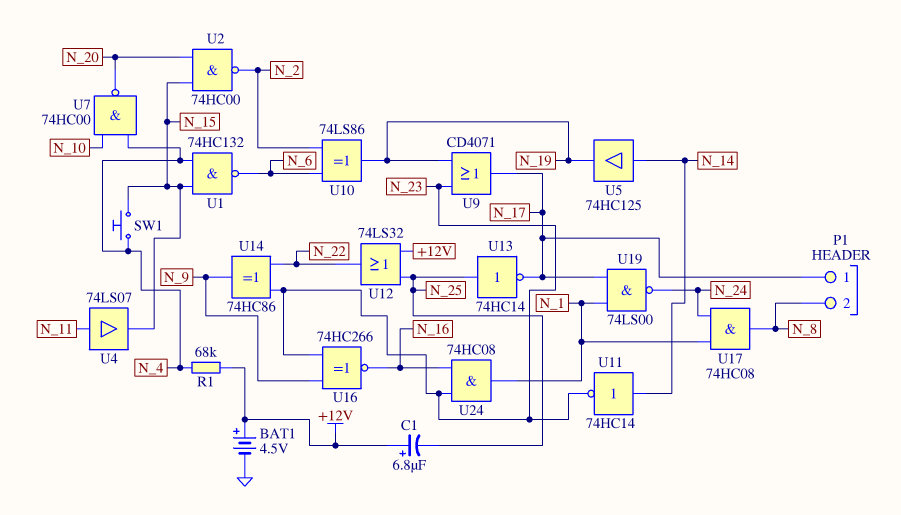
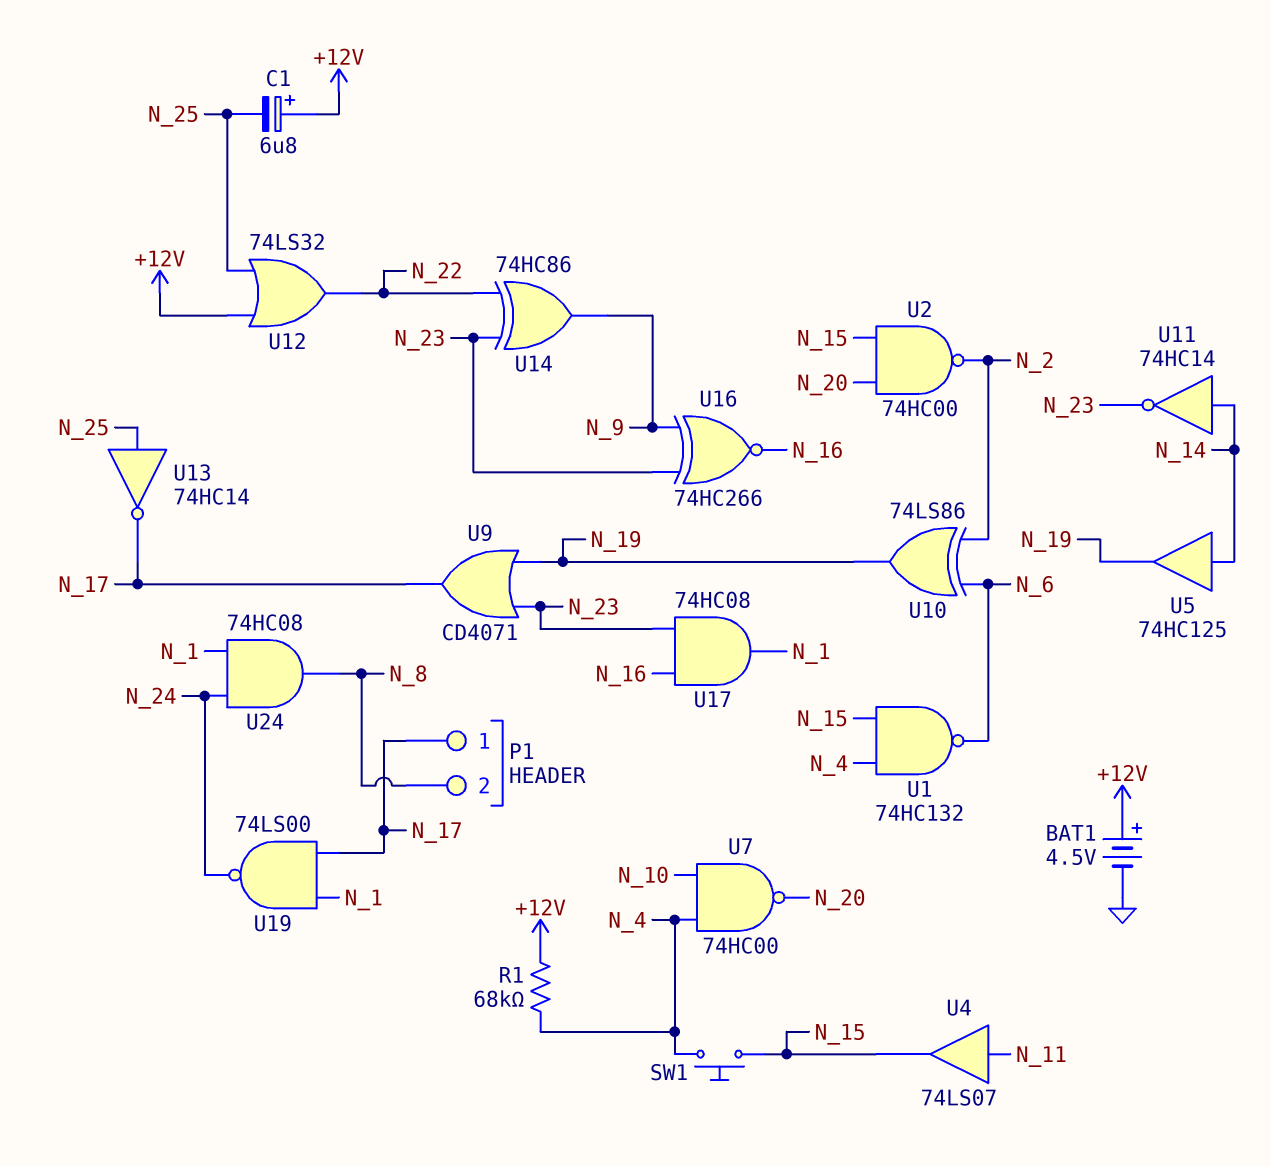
U17: AND 74HC08 (in N_1, in N_24, out N_8) -> AND 74HC08 (in N_16, in N_23, out N_1)
U24: AND 74HC08 (in N_16, in N_23, out N_1) -> AND 74HC08 (in N_1, in N_24, out N_8)

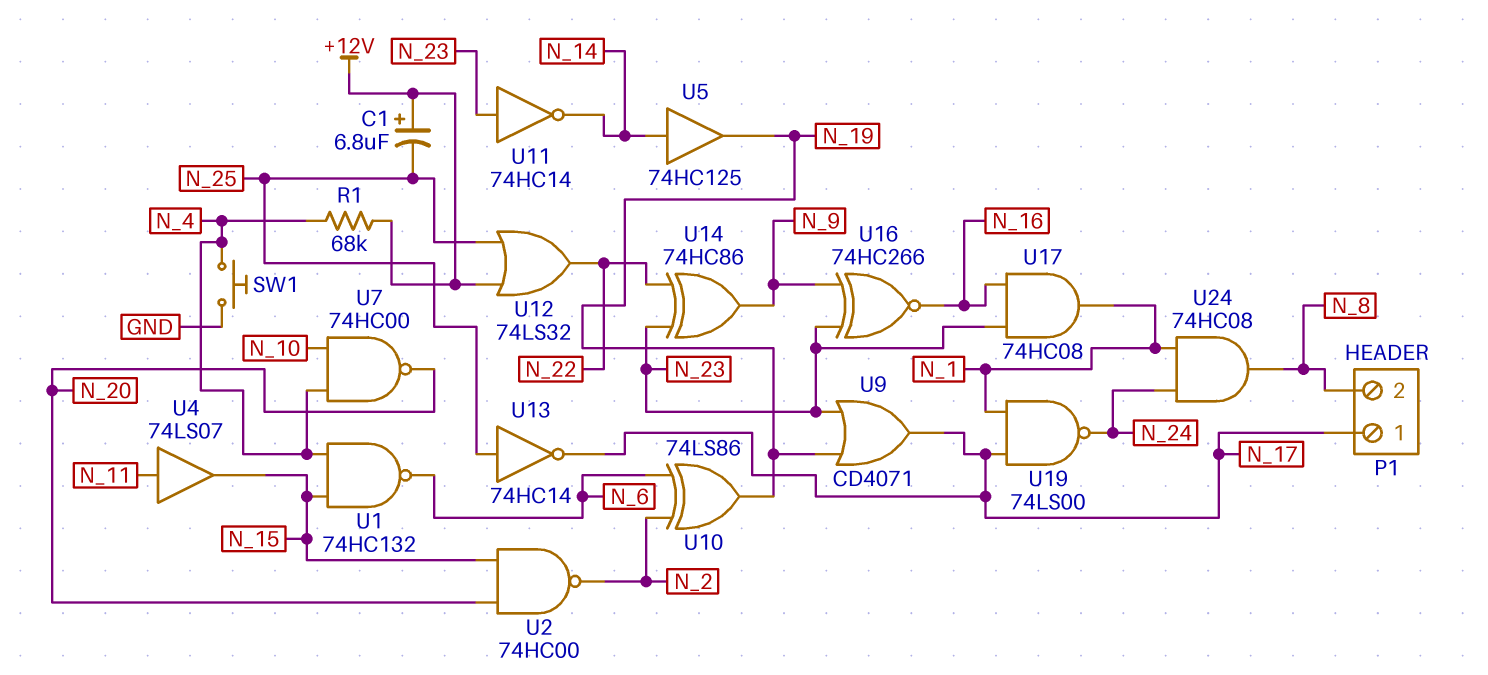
BAT1: 4.5V (plus +12V, minus GND) -> none
SW1: button (N_4, N_15) -> button (GND, N_4)
U11: NOT 74HC14 (in N_14, out N_23) -> NOT 74HC14 (in N_23, out N_14)

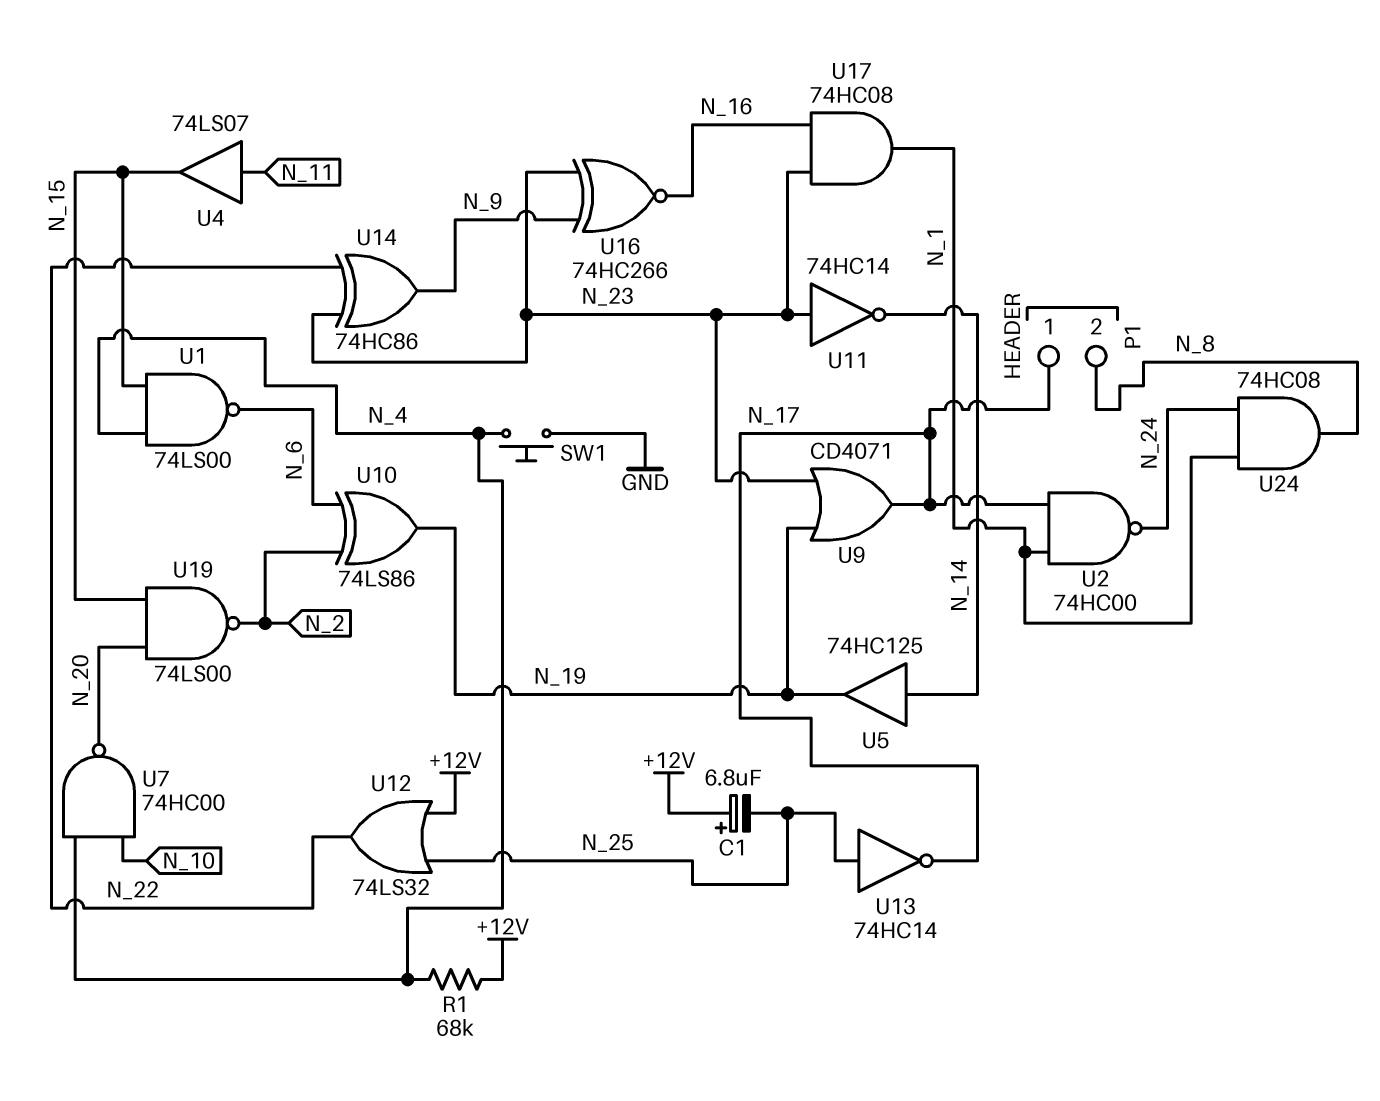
U1: NAND 74HC132 (in N_4, in N_15, out N_6) -> NAND 74LS00 (in N_4, in N_15, out N_6)
U2: NAND 74HC00 (in N_15, in N_20, out N_2) -> NAND 74HC00 (in N_1, in N_17, out N_24)
U19: NAND 74LS00 (in N_1, in N_17, out N_24) -> NAND 74LS00 (in N_15, in N_20, out N_2)

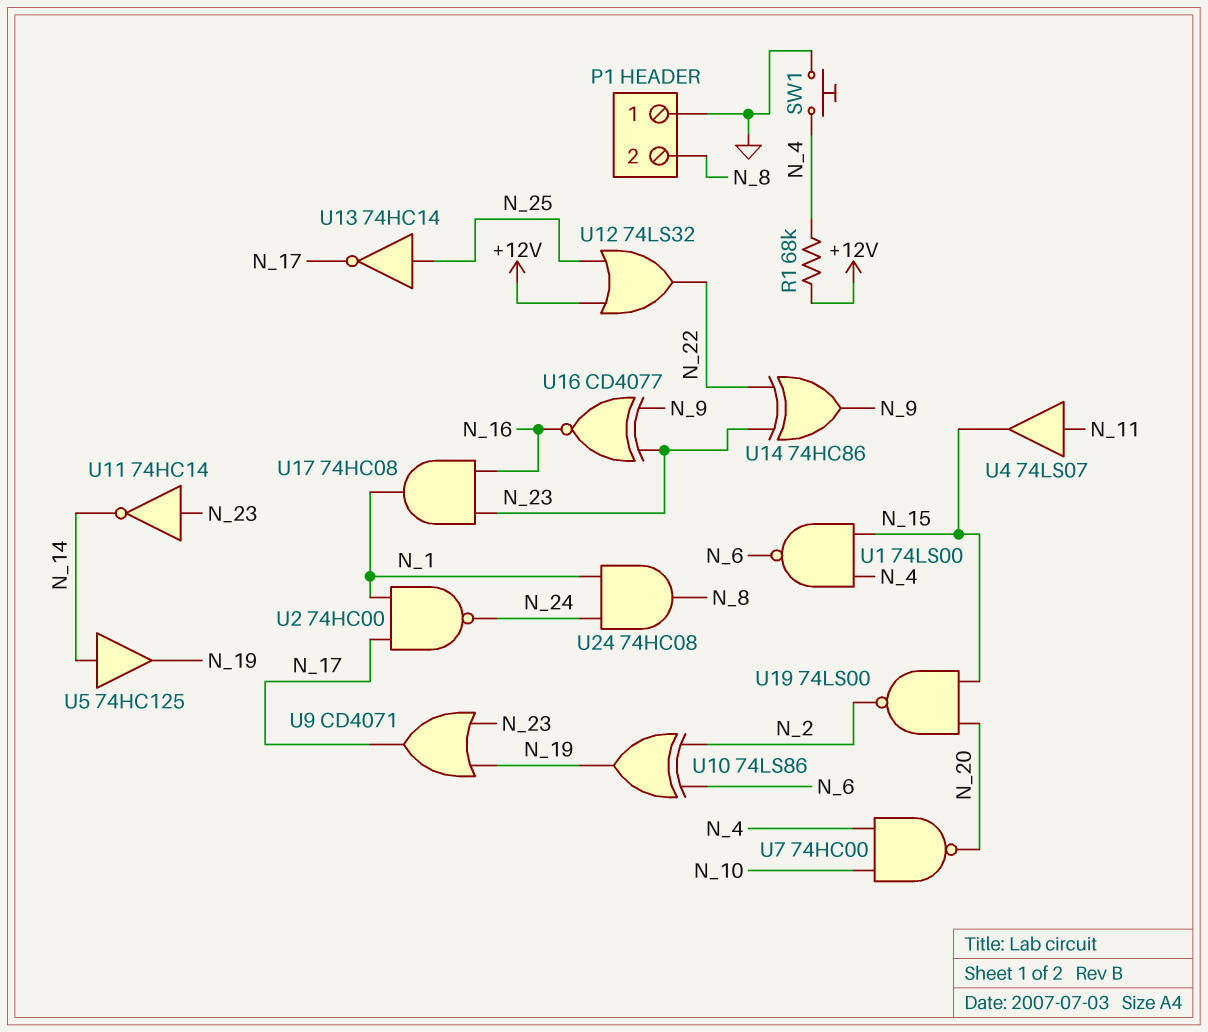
C1: 6.8uF (plus +12V, minus N_25) -> none
P1 pin 1: N_17 -> GND
U16: XNOR 74HC266 (in N_9, in N_23, out N_16) -> XNOR CD4077 (in N_9, in N_23, out N_16)

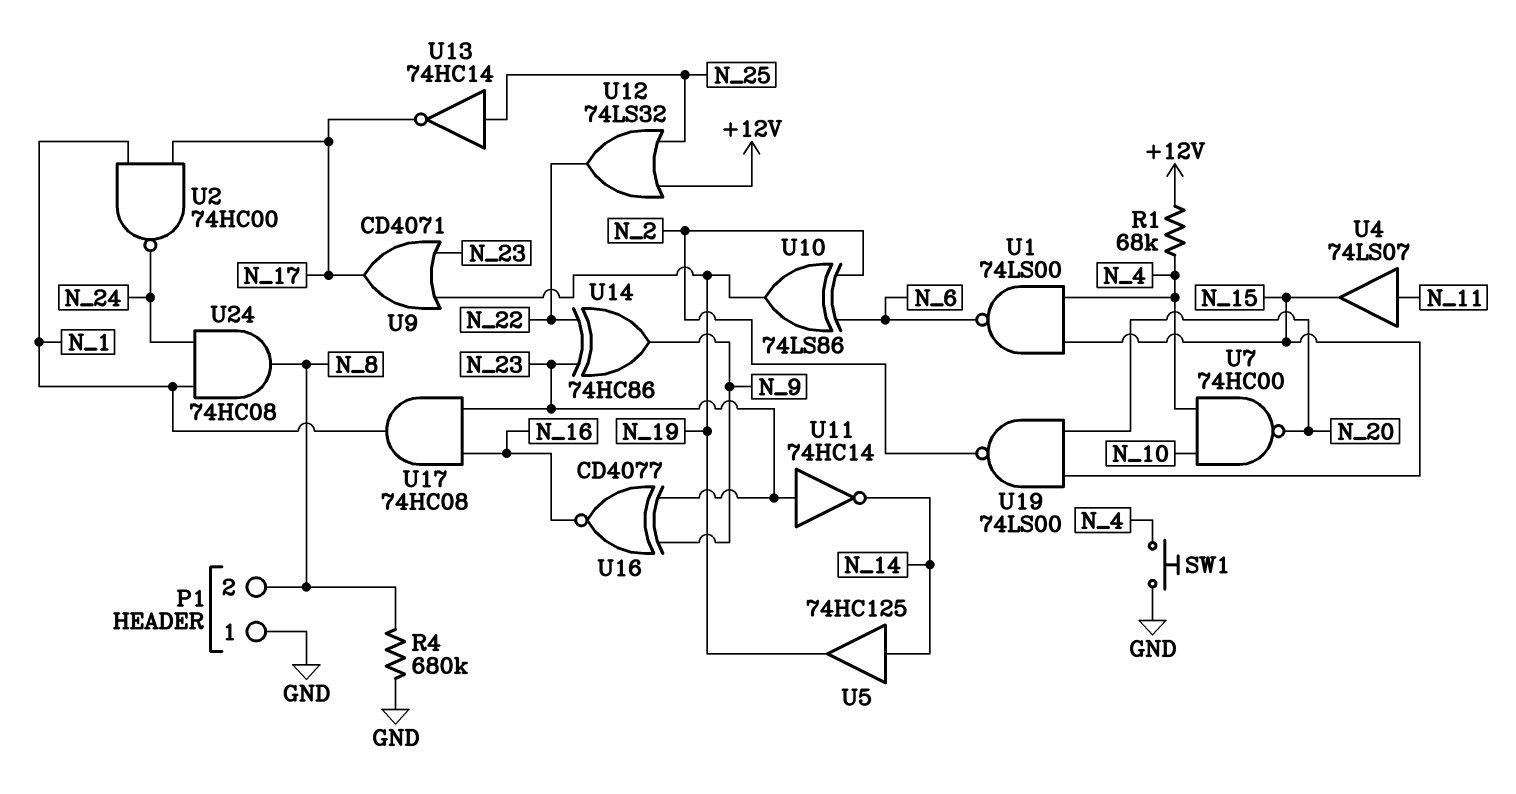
R4: none -> 680k (GND, N_8)

